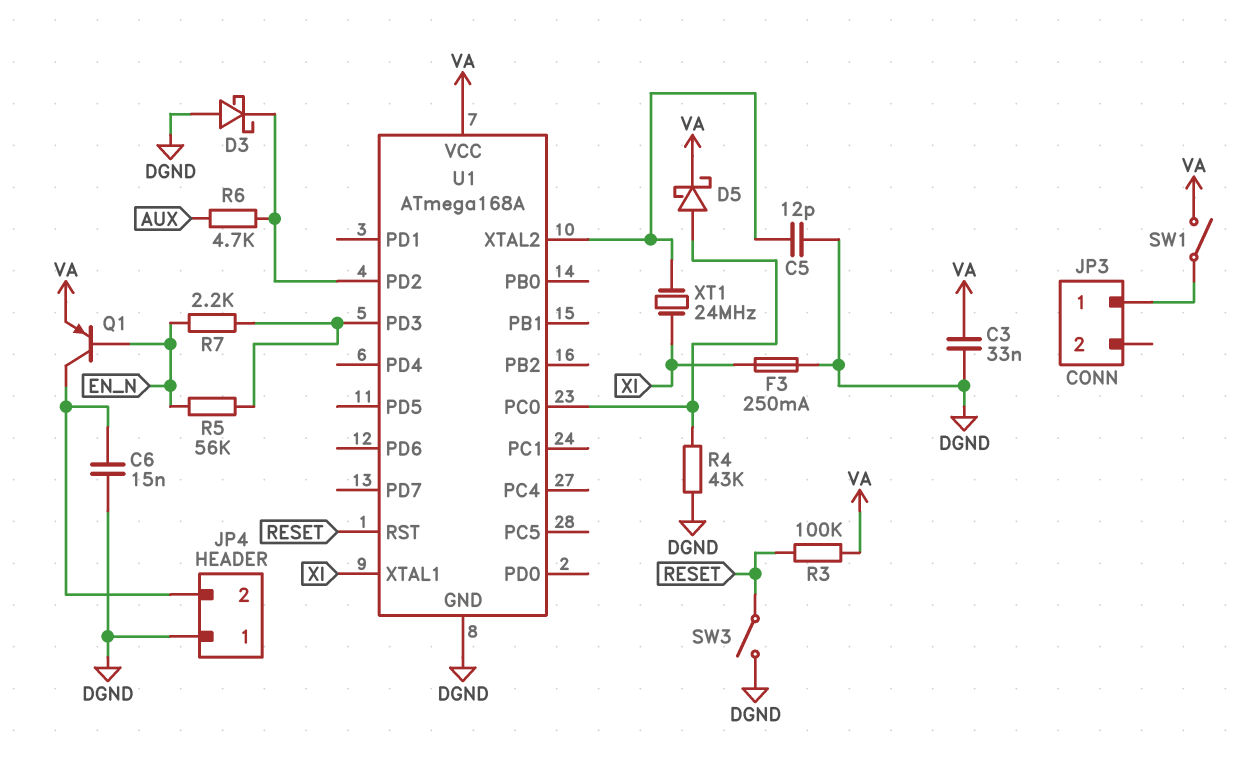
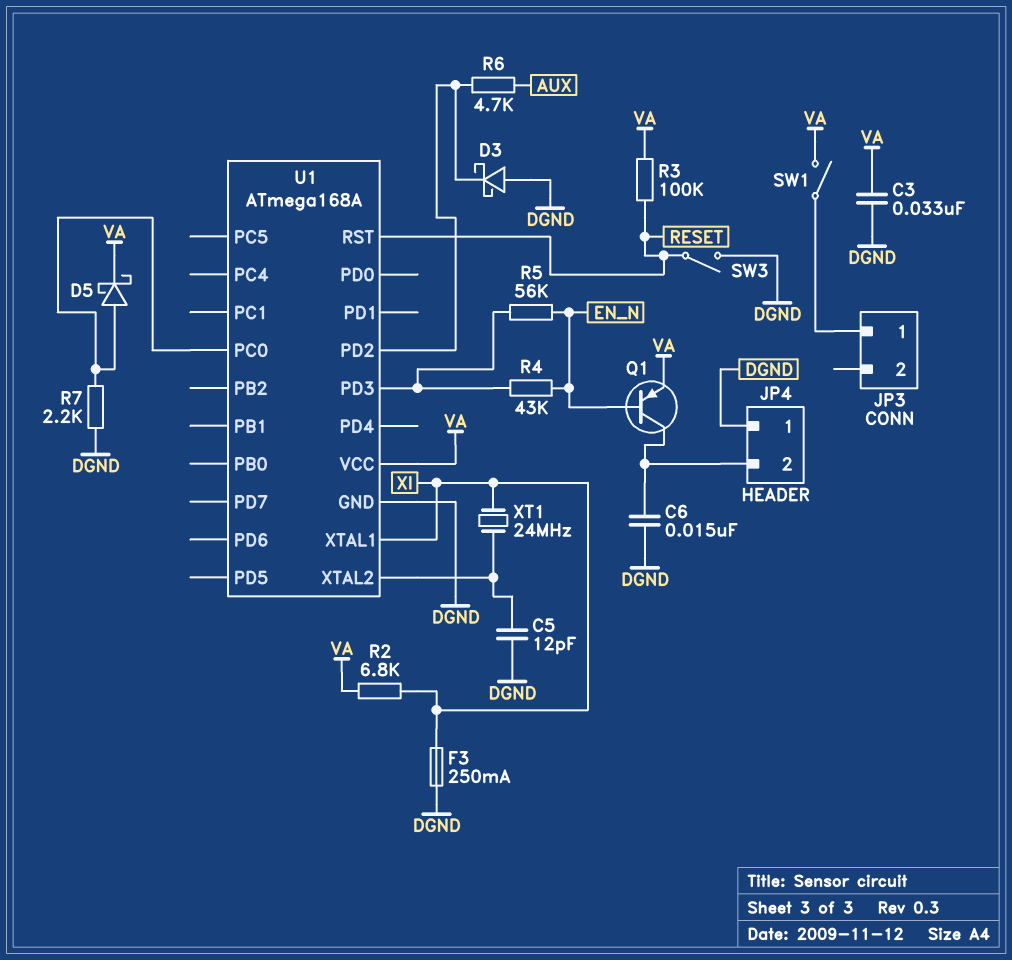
R2: none -> 6.8k (VA, XI)
R4: 43k (DGND, U1/PC0) -> 43k (EN_N, U1/PD3)
R7: 2.2k (EN_N, U1/PD3) -> 2.2k (DGND, U1/PC0)

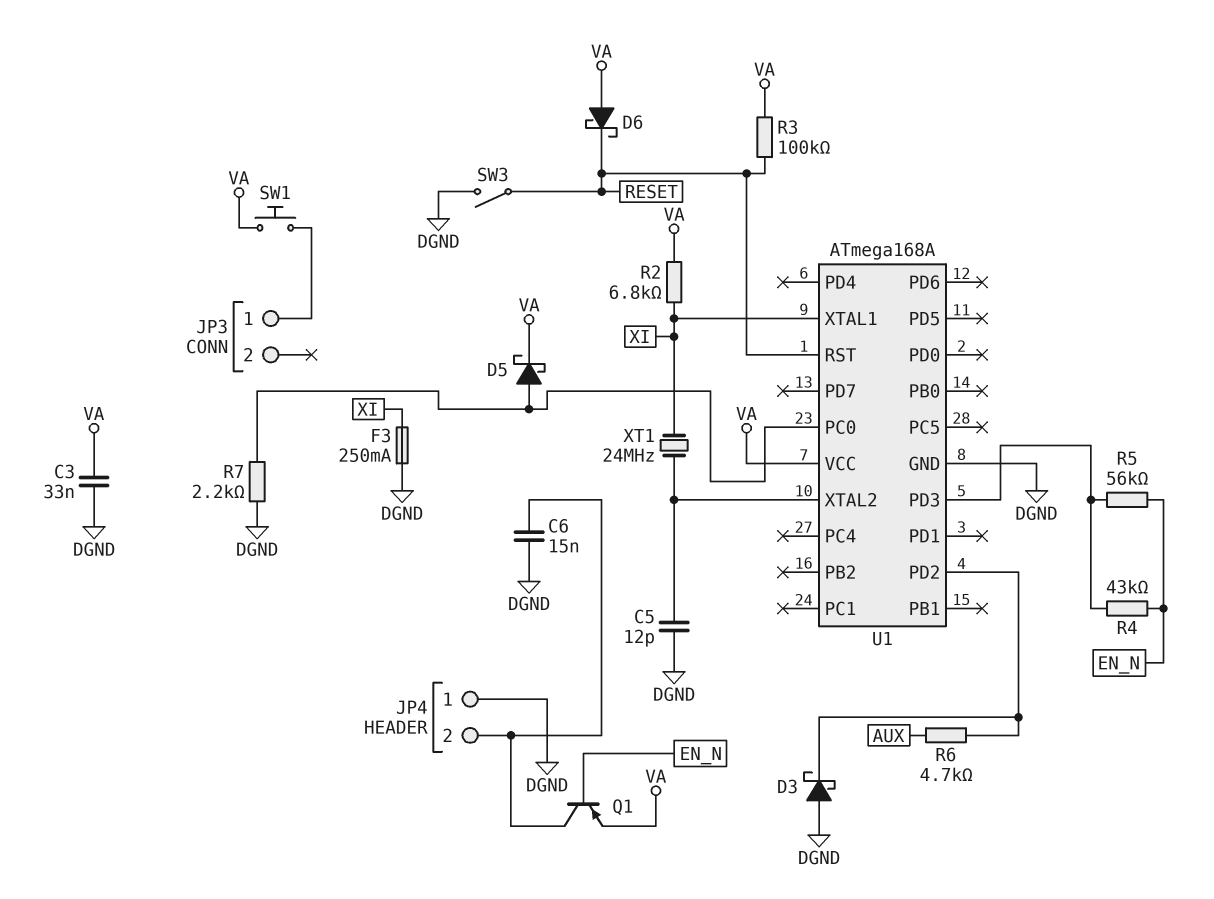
D6: none -> schottky (A VA, K RESET)
SW1: switch (JP3/1, VA) -> button (JP3/1, VA)

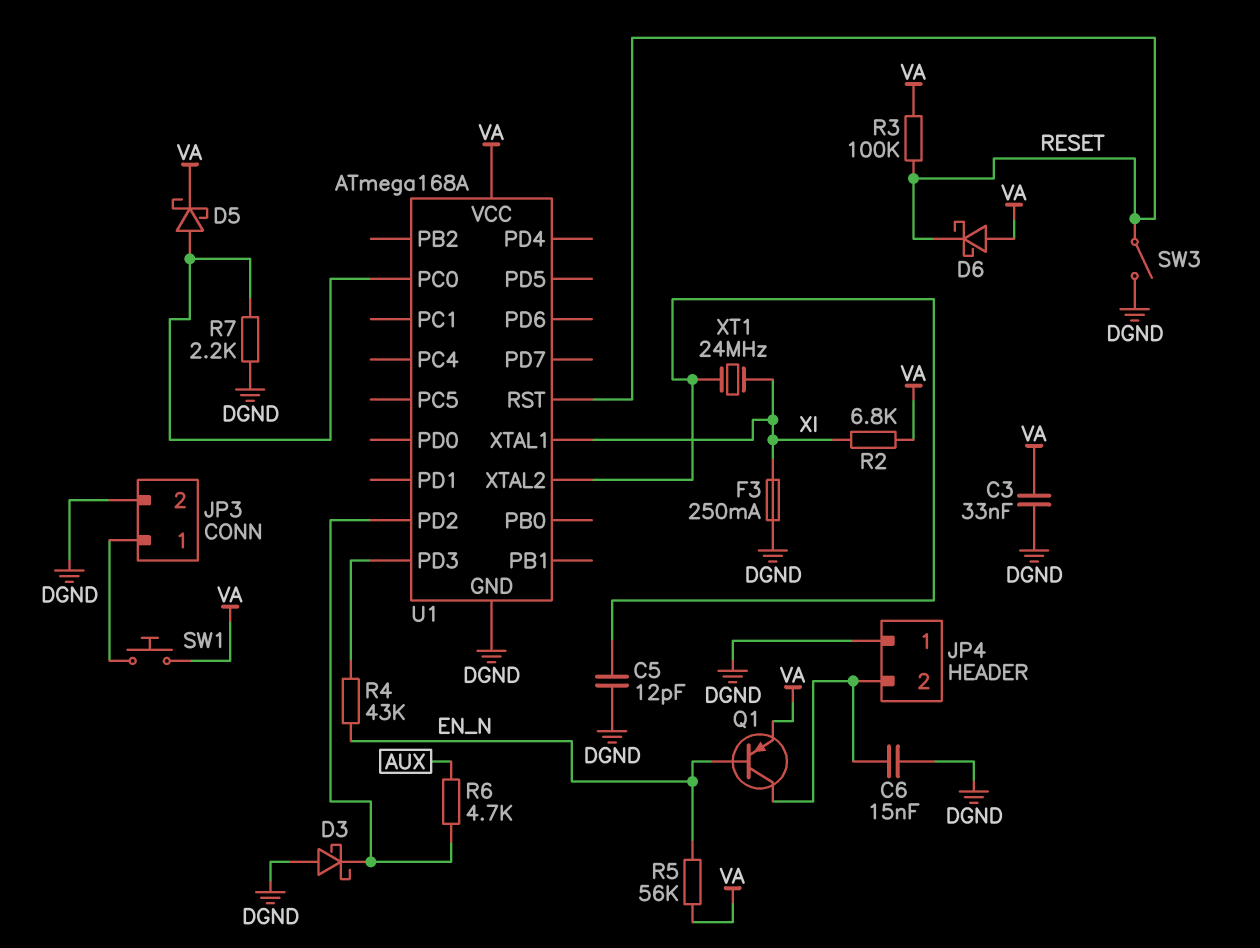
JP3 pin 2: none -> DGND
R5: 56k (EN_N, U1/PD3) -> 56k (EN_N, VA)

